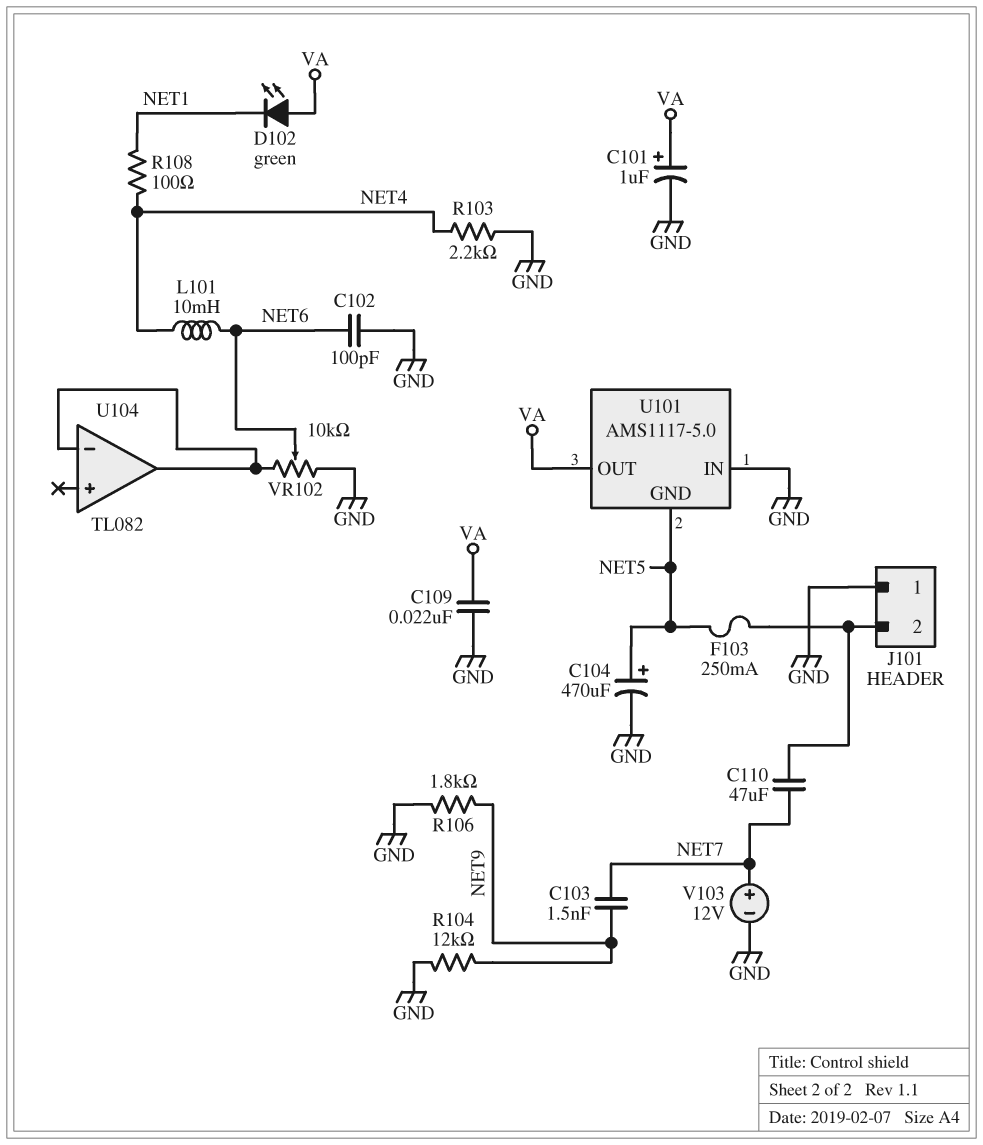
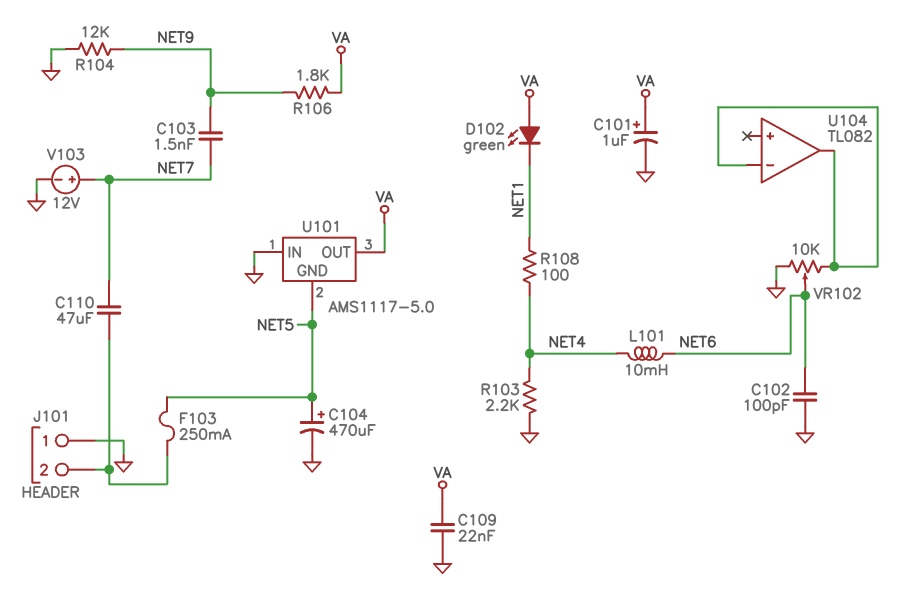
R106: 1.8k (GND, NET9) -> 1.8k (NET9, VA)

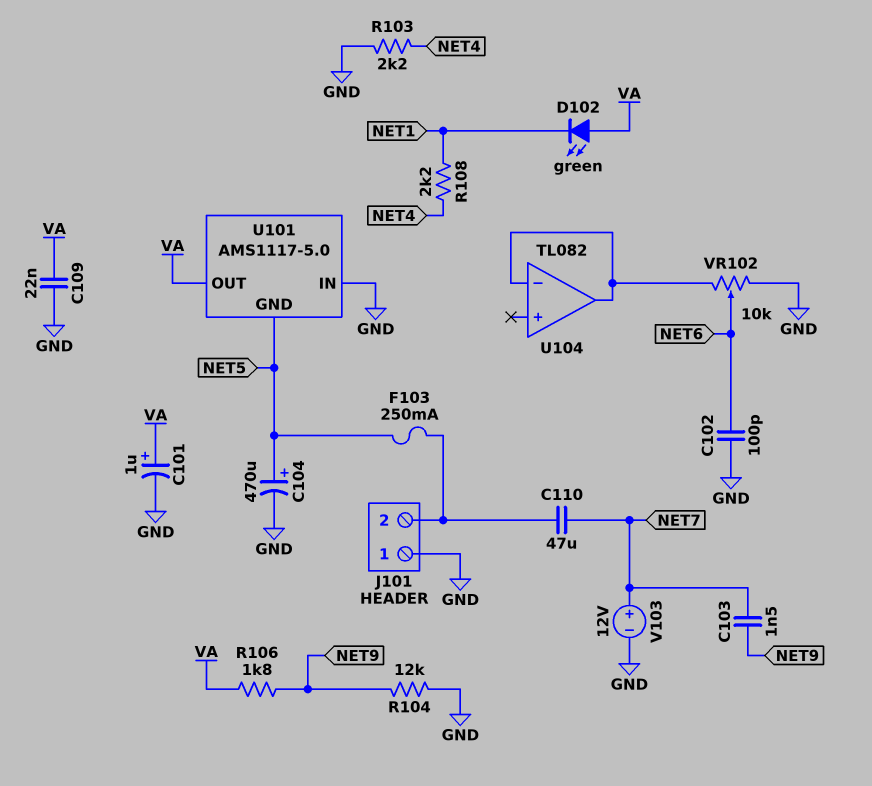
L101: 10mH (NET4, NET6) -> none
R108: 100 (NET1, NET4) -> 2.2k (NET1, NET4)

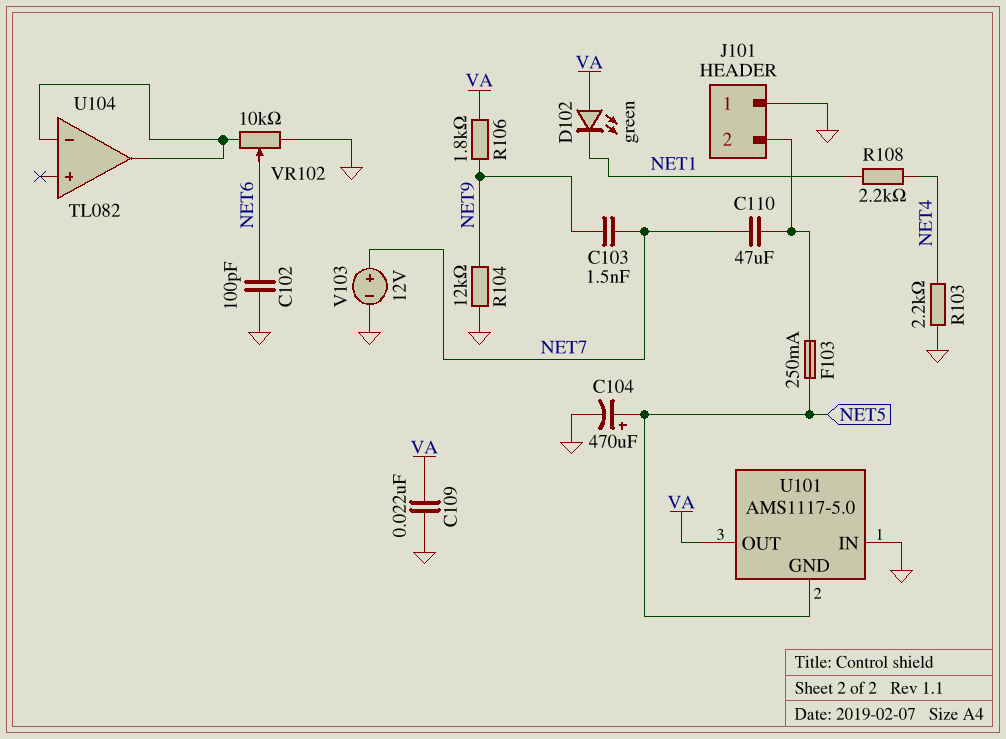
C101: 1uF (plus VA, minus GND) -> none

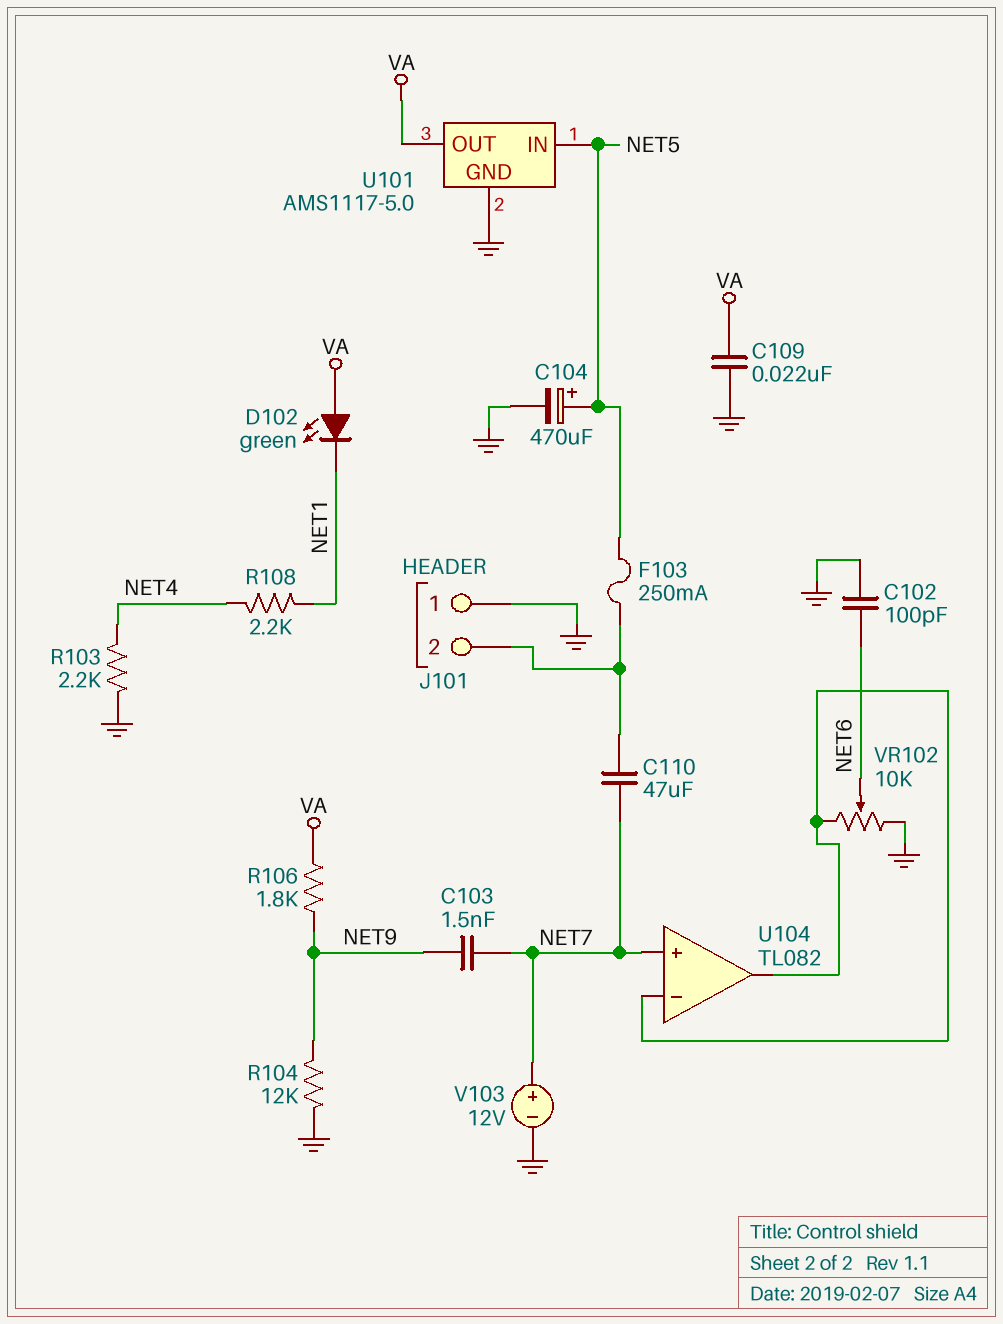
U101 pin GND: NET5 -> GND
U101 pin IN: GND -> NET5
U104 pin in+: none -> NET7

